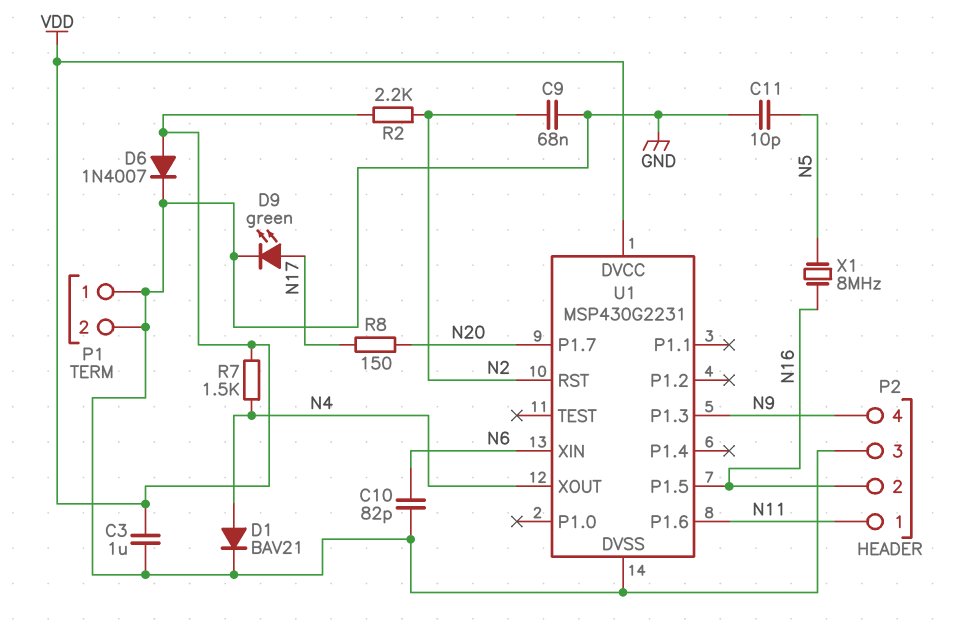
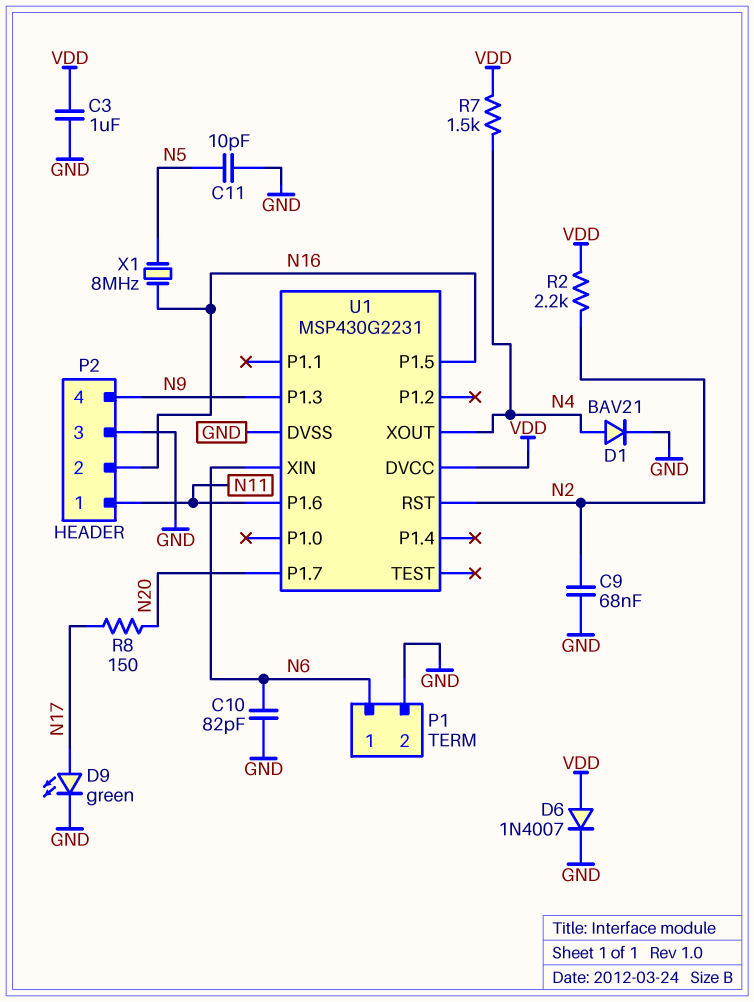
P1 pin 1: GND -> N6

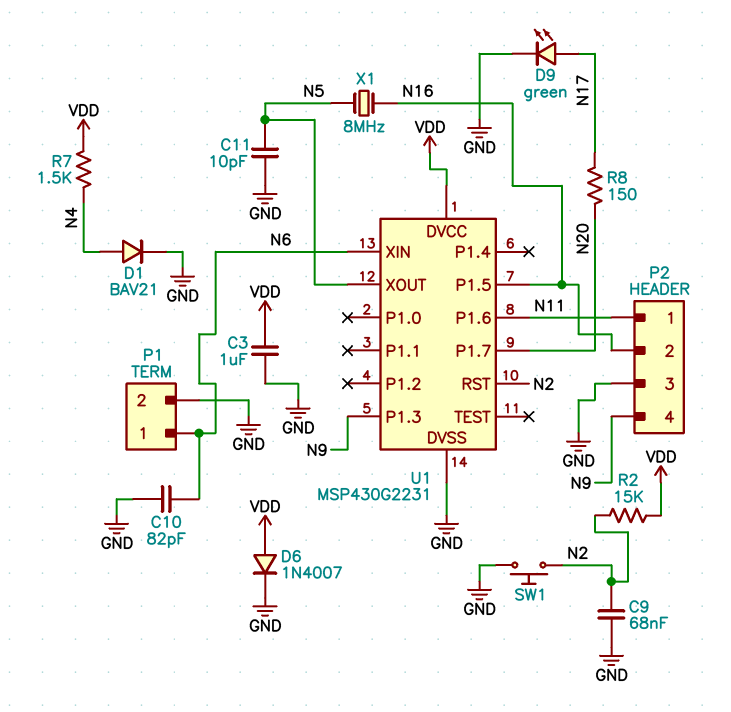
R2: 2.2k (N2, VDD) -> 15k (N2, VDD)
SW1: none -> button (GND, N2)
U1 pin XOUT: N4 -> N5

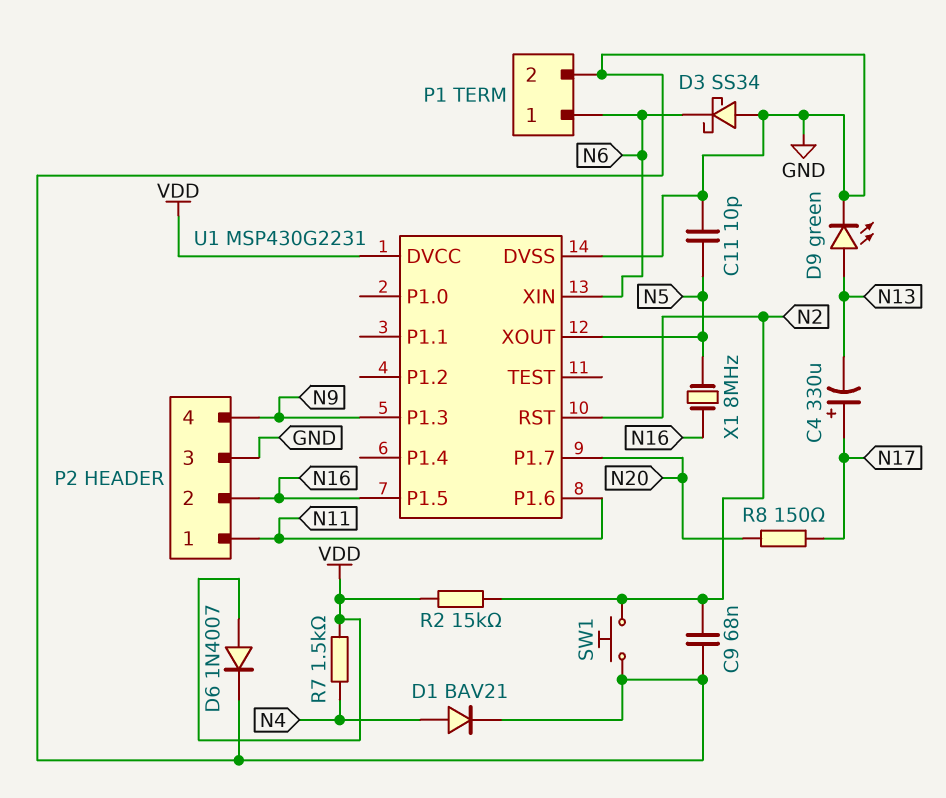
C3: 1uF (GND, VDD) -> none
C4: none -> 330uF (plus N17, minus N13)
C10: 82pF (GND, N6) -> none
D3: none -> schottky SS34 (A GND, K N6)
D9: LED green (A N17, K GND) -> LED green (A N13, K GND)

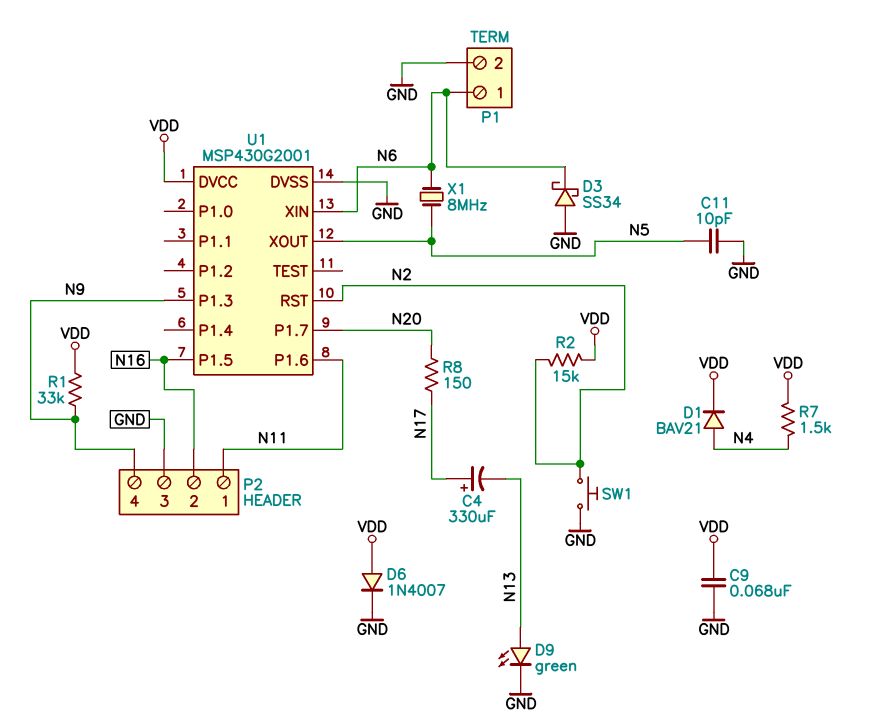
C9: 68nF (GND, N2) -> 68nF (GND, VDD)
D1: diode BAV21 (A N4, K GND) -> diode BAV21 (A N4, K VDD)
R1: none -> 33k (N9, VDD)
U1: MSP430G2231 -> MSP430G2001
X1: 8MHz (N5, N16) -> 8MHz (N5, N6)

